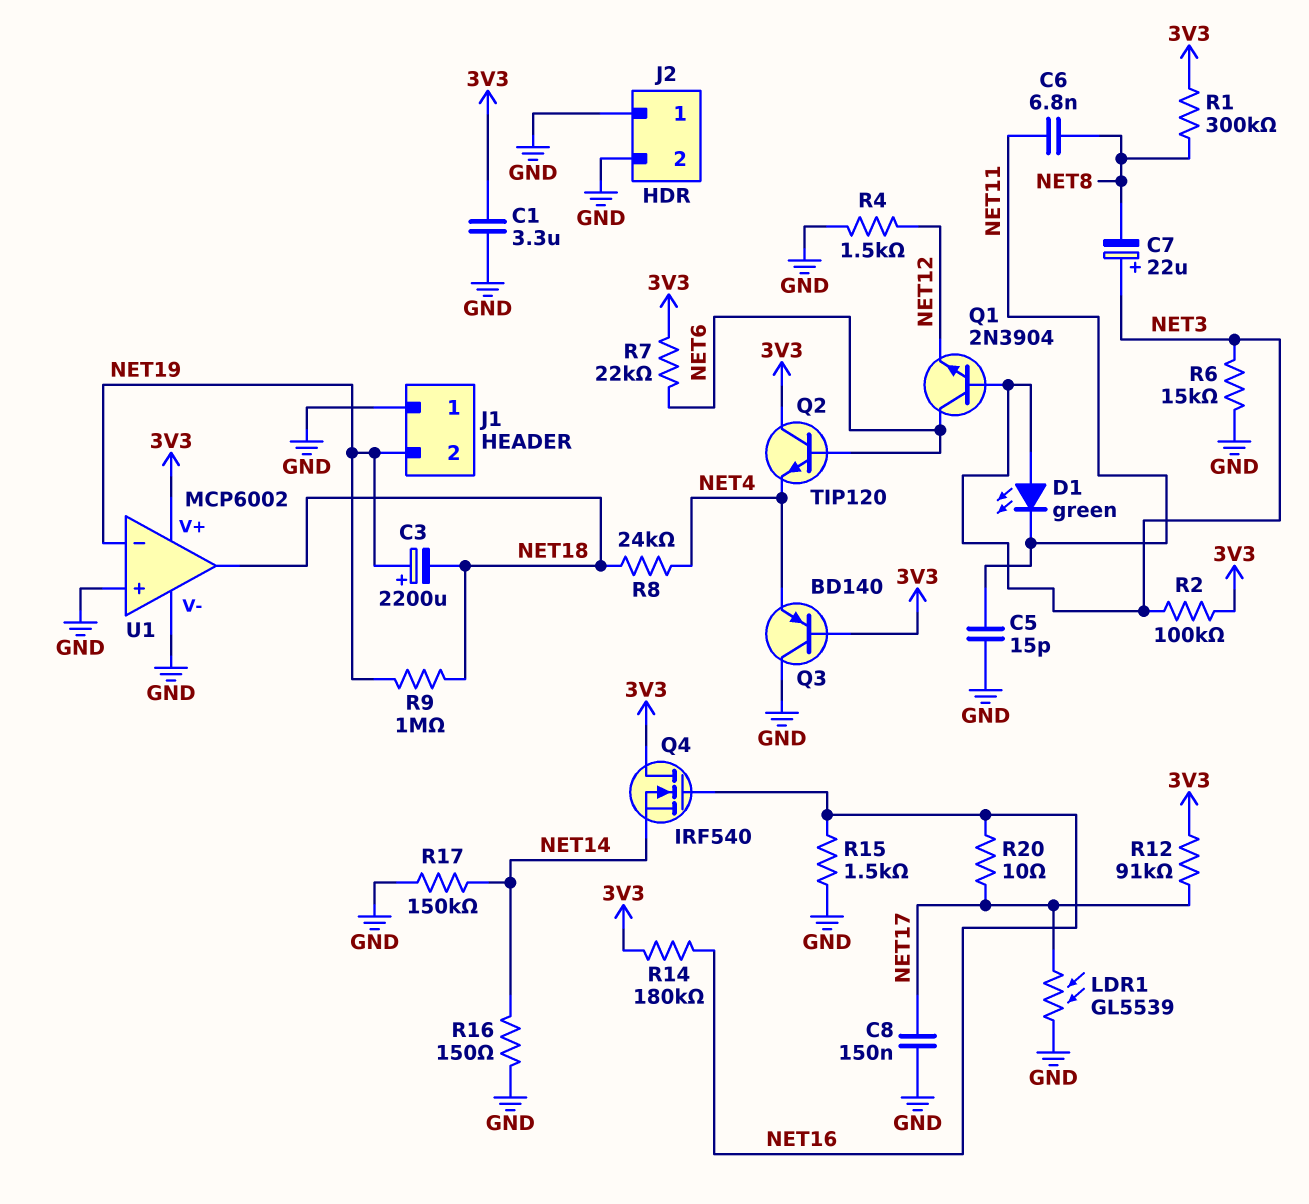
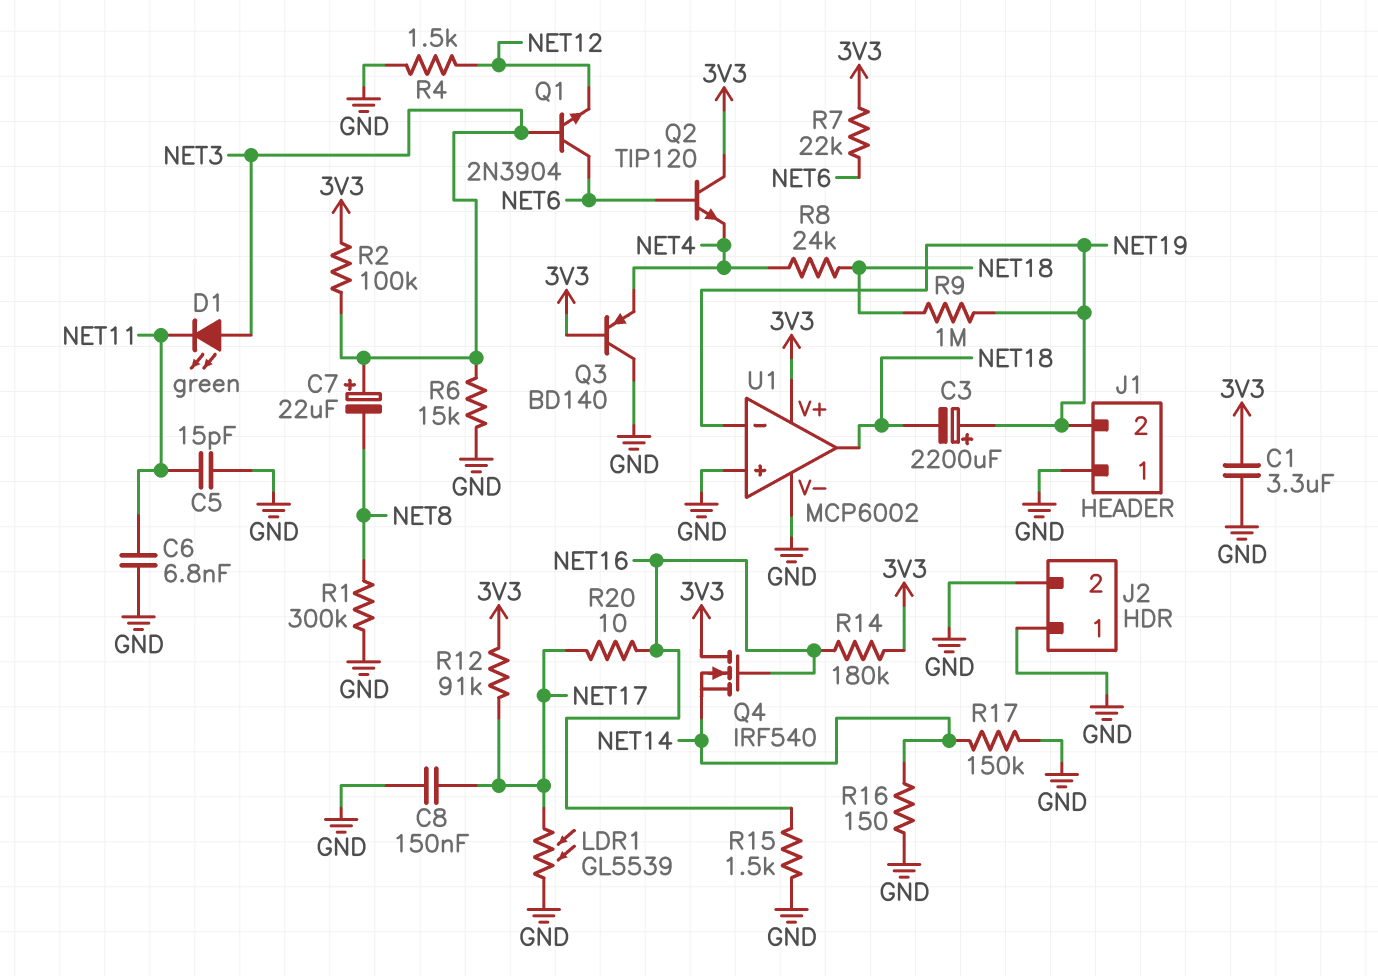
C6: 6.8nF (NET8, NET11) -> 6.8nF (GND, NET11)
R1: 300k (3V3, NET8) -> 300k (GND, NET8)

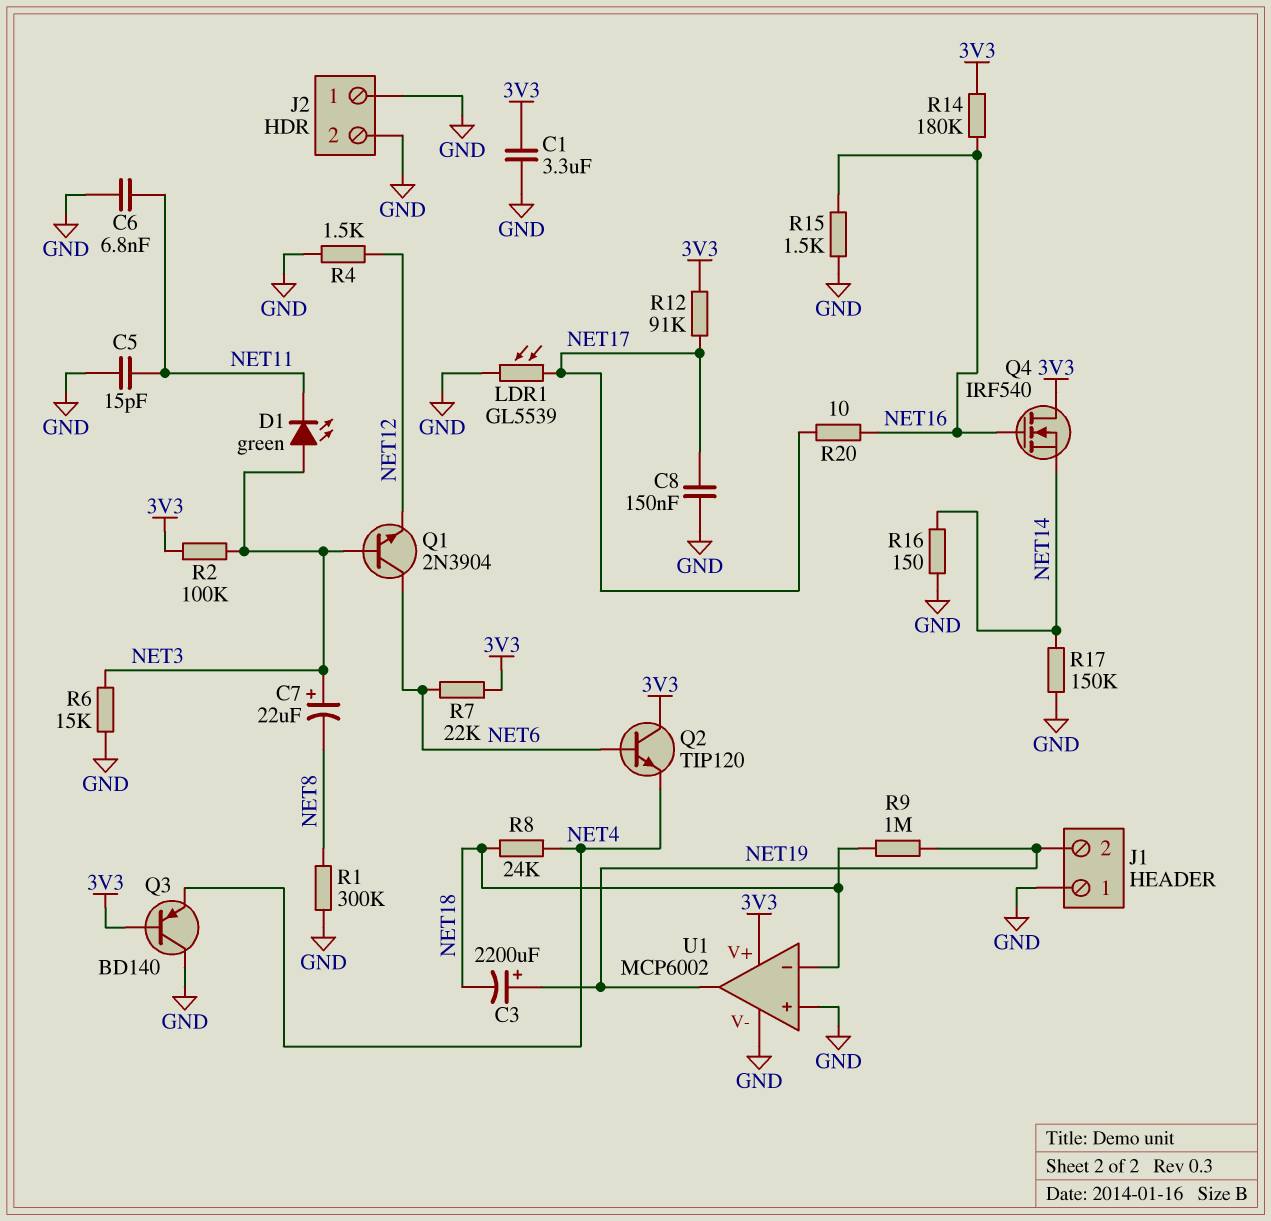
U1 pin in-: NET19 -> NET18
U1 pin out: NET18 -> NET19

